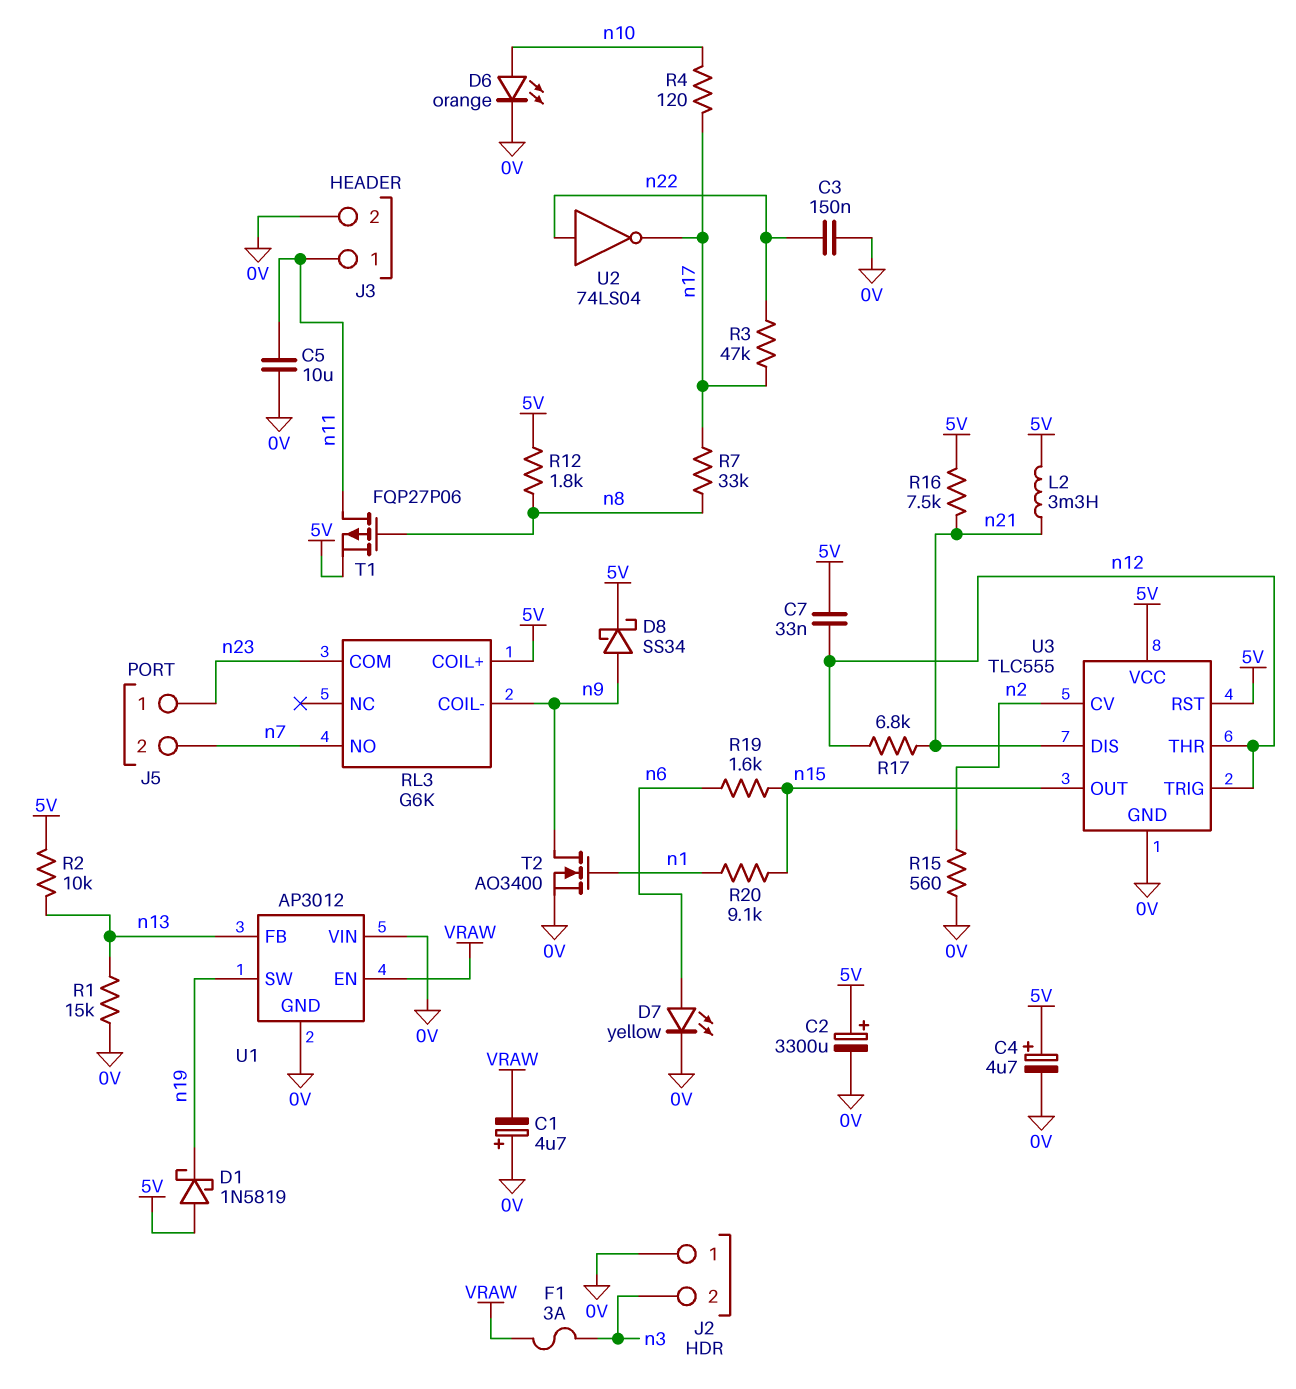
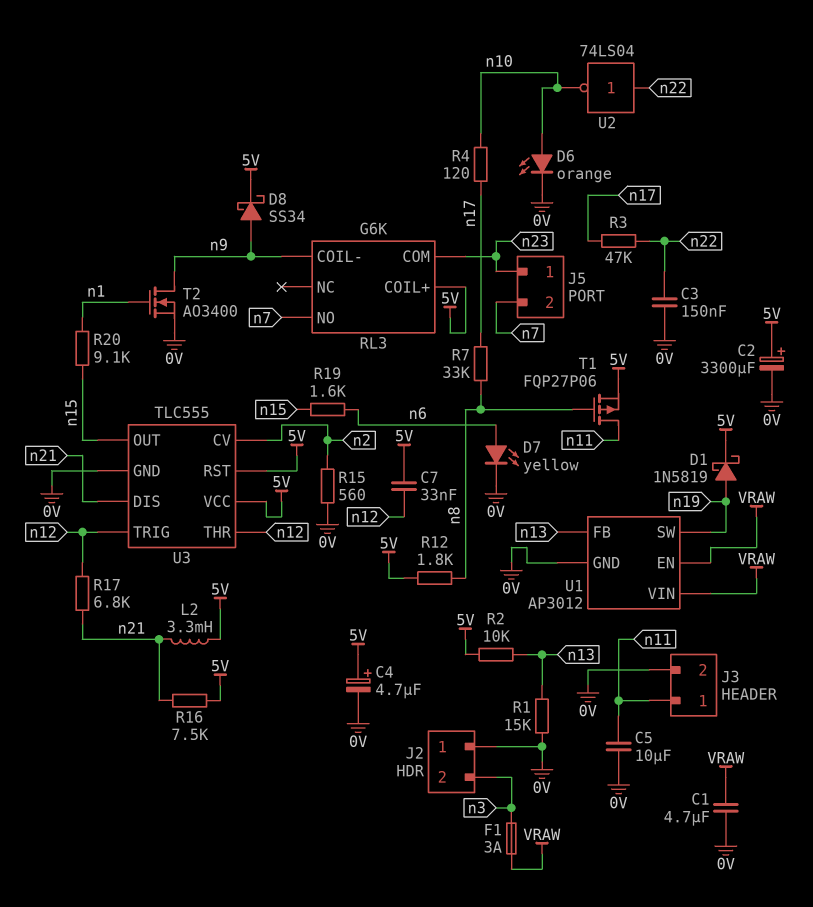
C1: 4.7uF (plus 0V, minus VRAW) -> 4.7uF (0V, VRAW)
D1: schottky 1N5819 (A 5V, K n19) -> schottky 1N5819 (A n19, K 5V)
U1 pin VIN: 0V -> VRAW
U2: NOT 74LS04 (in n22, out n17) -> NOT 74LS04 (in n22, out n10)

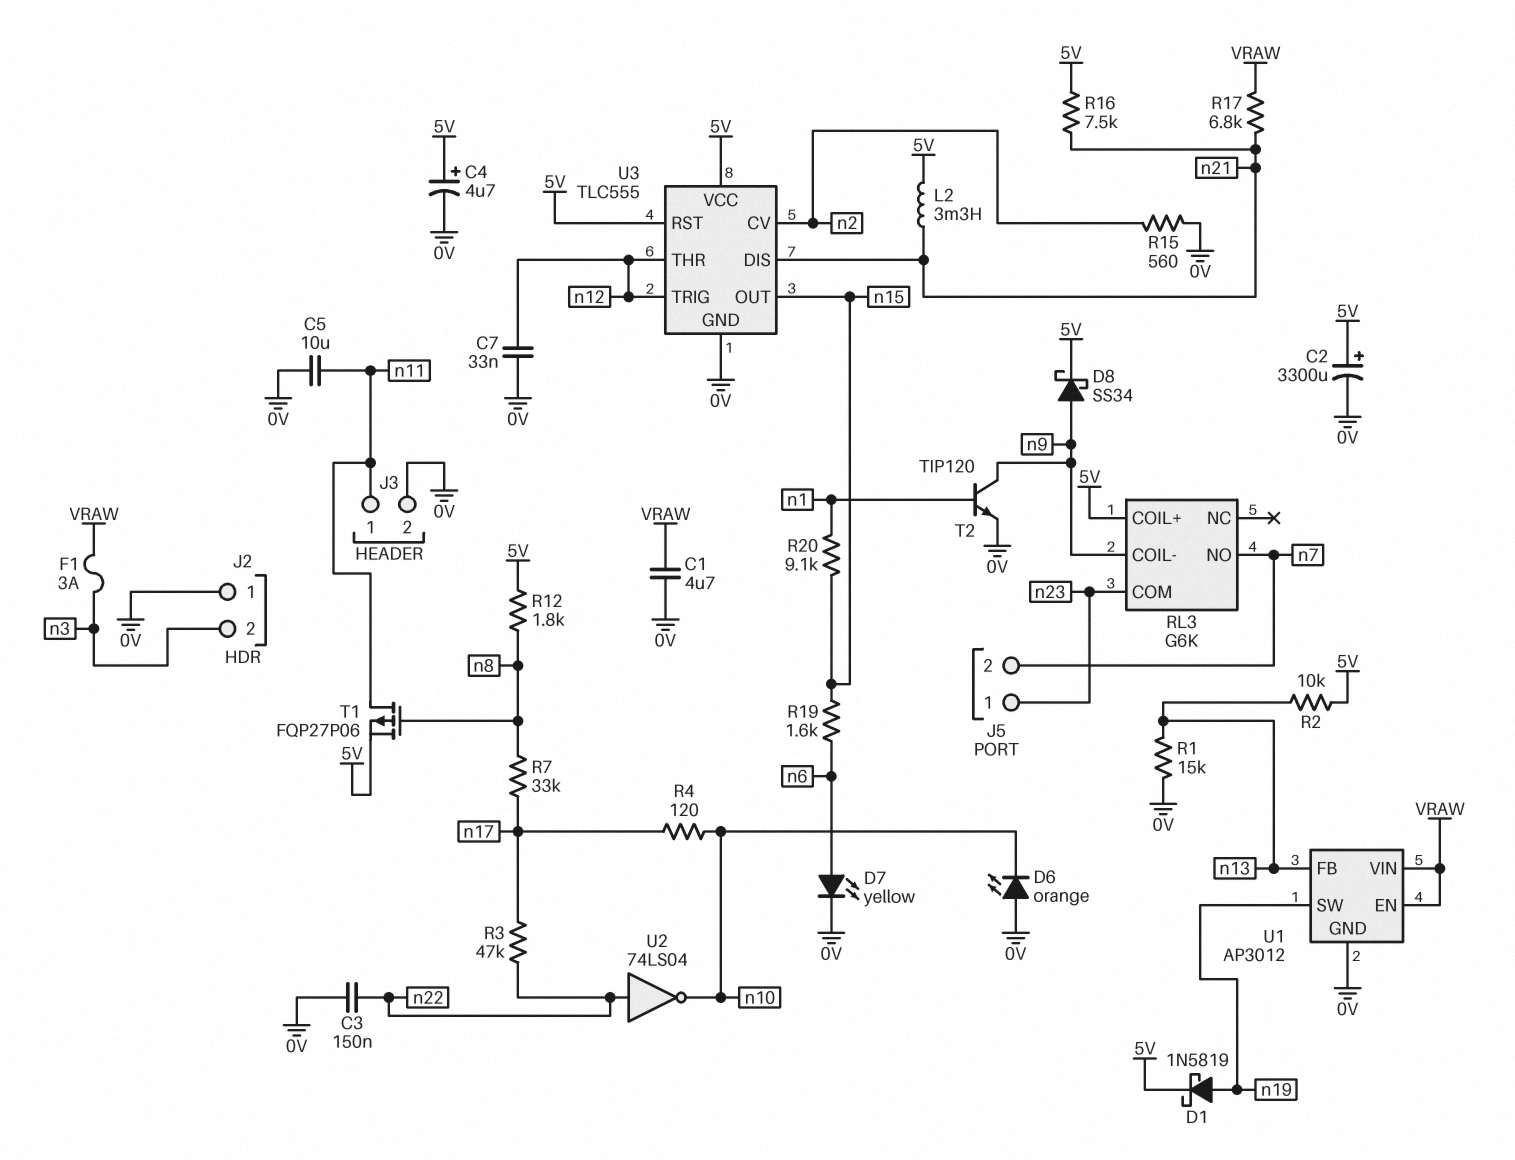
C7: 33nF (5V, n12) -> 33nF (0V, n12)
D6: LED orange (A n10, K 0V) -> LED orange (A 0V, K n10)
R17: 6.8k (n12, n21) -> 6.8k (VRAW, n21)
T2: NMOS AO3400 (G n1, D n9, S 0V) -> NPN TIP120 (B n1, C n9, E 0V)

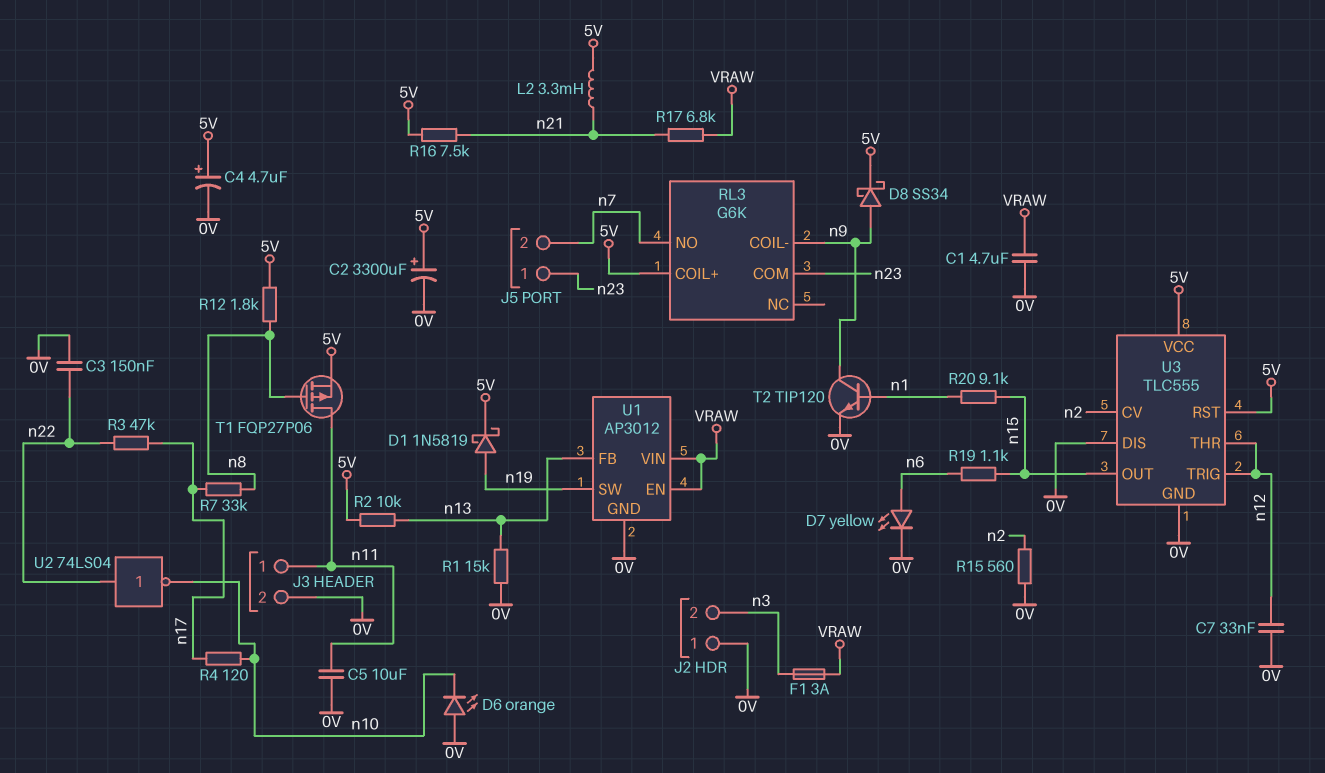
R19: 1.6k (n6, n15) -> 1.1k (n6, n15)
U3 pin DIS: n21 -> 0V

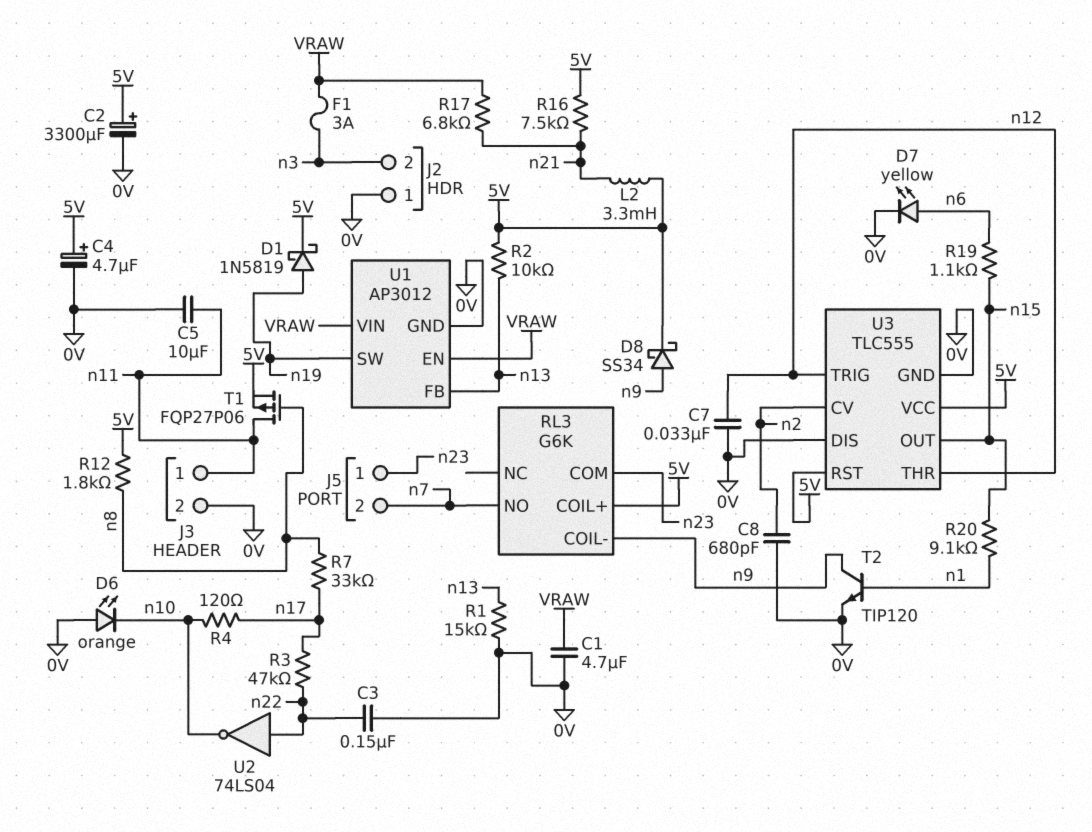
C8: none -> 680pF (0V, n2)
R15: 560 (0V, n2) -> none

